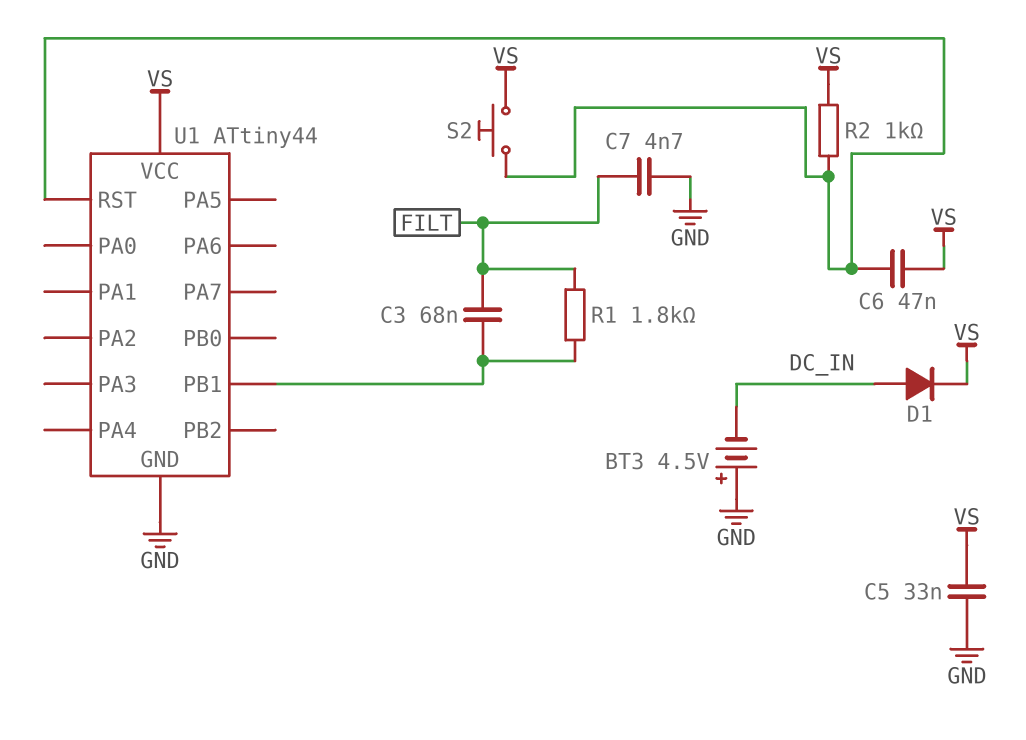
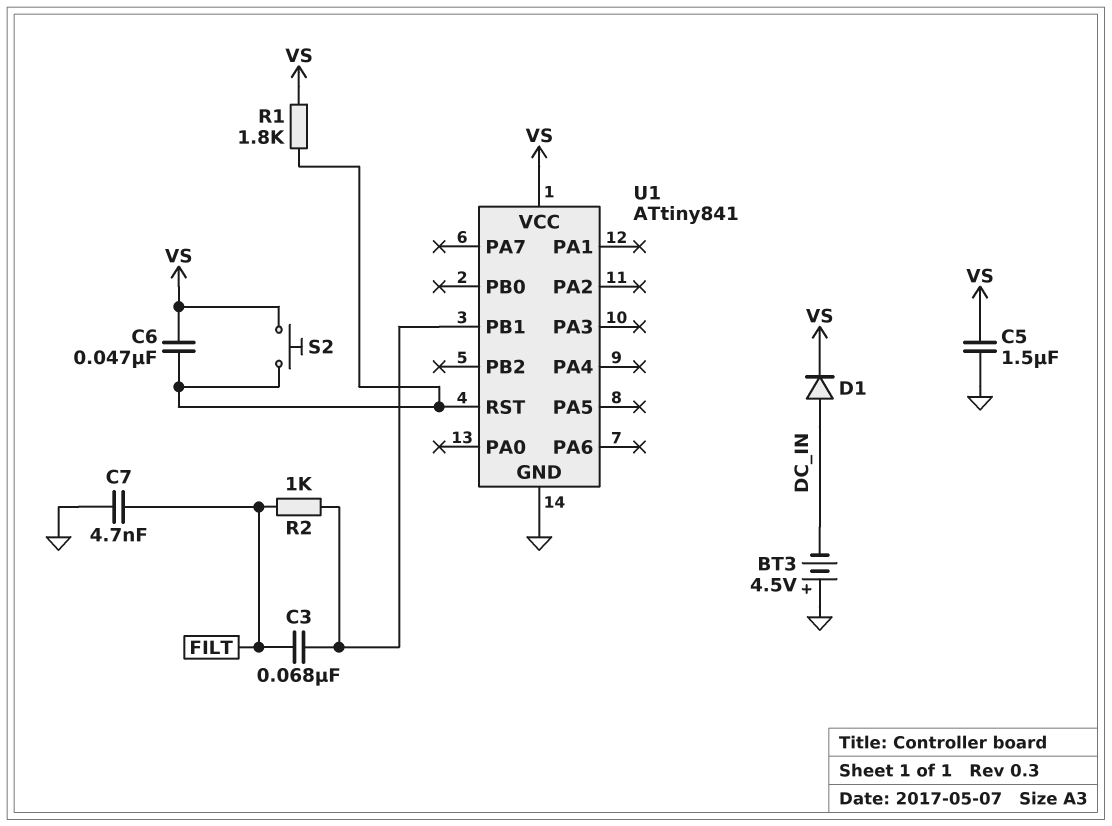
C5: 33nF (GND, VS) -> 1.5uF (GND, VS)
R1: 1.8k (FILT, U1/PB1) -> 1.8k (U1/RST, VS)
R2: 1k (U1/RST, VS) -> 1k (FILT, U1/PB1)
U1: ATtiny44 -> ATtiny841

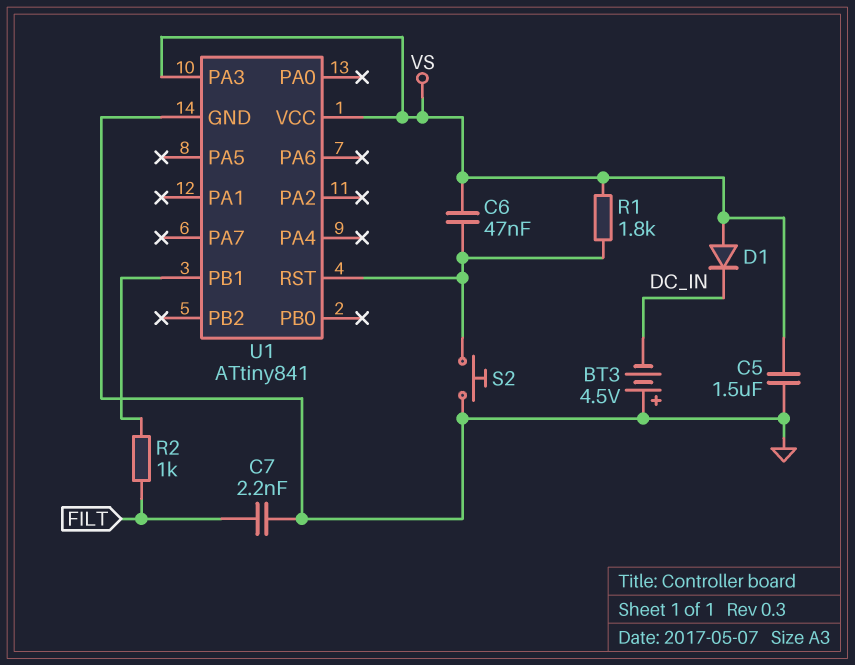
C3: 68nF (FILT, U1/PB1) -> none
C7: 4.7nF (FILT, GND) -> 2.2nF (FILT, GND)
D1: diode (A DC_IN, K VS) -> diode (A VS, K DC_IN)
S2: button (U1/RST, VS) -> button (GND, U1/RST)
U1 pin PA3: none -> VS

